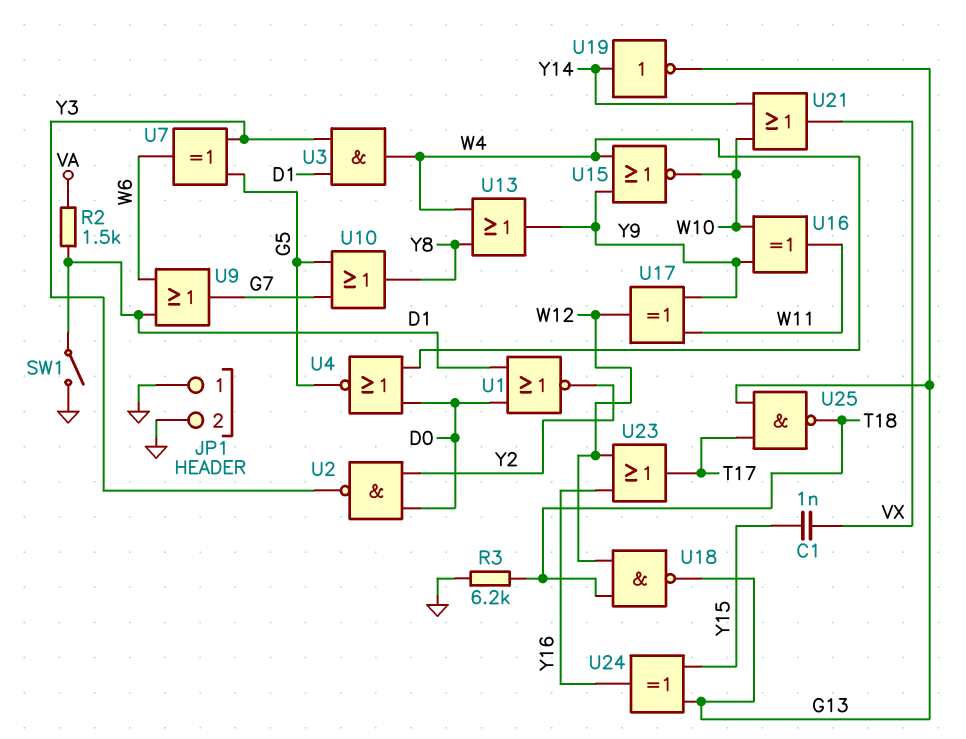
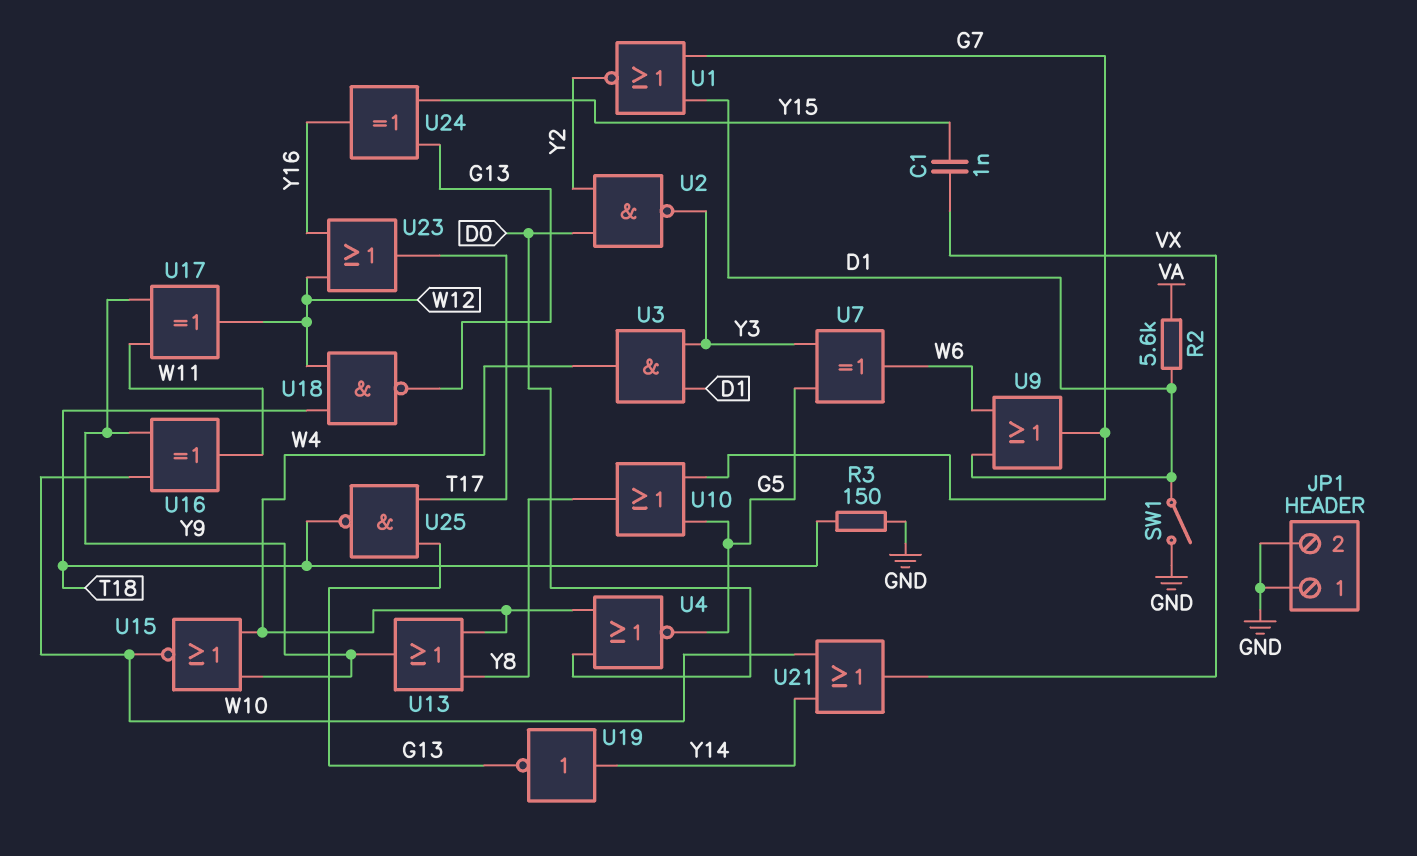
R2: 1.5k (D1, VA) -> 5.6k (D1, VA)
R3: 6.2k (GND, T18) -> 150 (GND, T18)
U1: NOR (in D0, in D1, out Y2) -> NOR (in D1, in G7, out Y2)

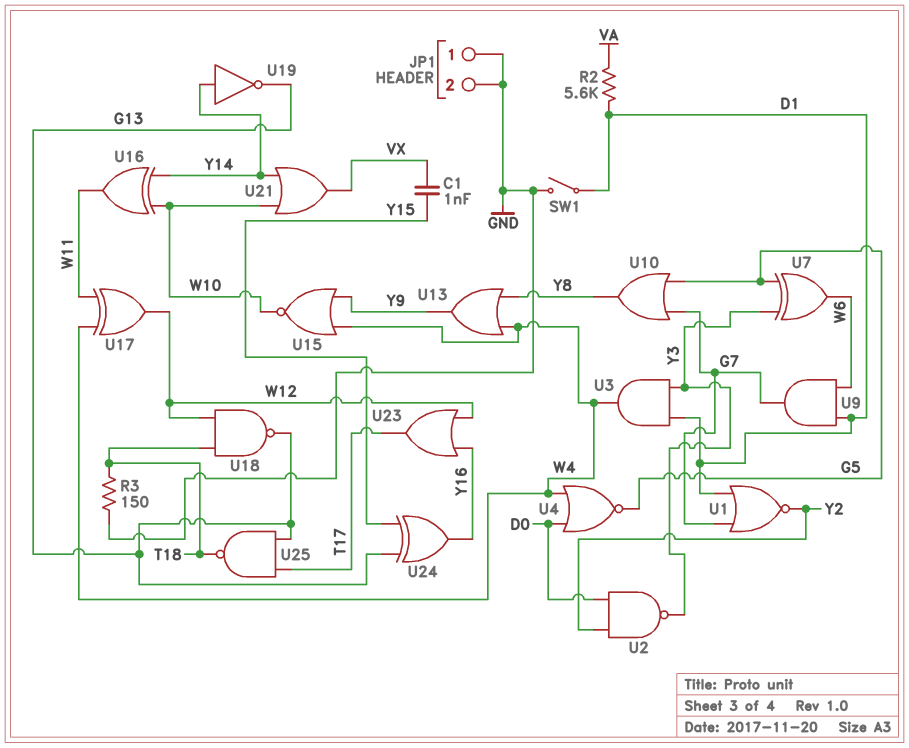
U9: OR (in D1, in W6, out G7) -> AND (in D1, in W6, out G7)
U16: XOR (in W10, in Y9, out W11) -> XOR (in W10, in Y14, out W11)
U17: XOR (in W11, in Y9, out W12) -> XOR (in W4, in W11, out W12)

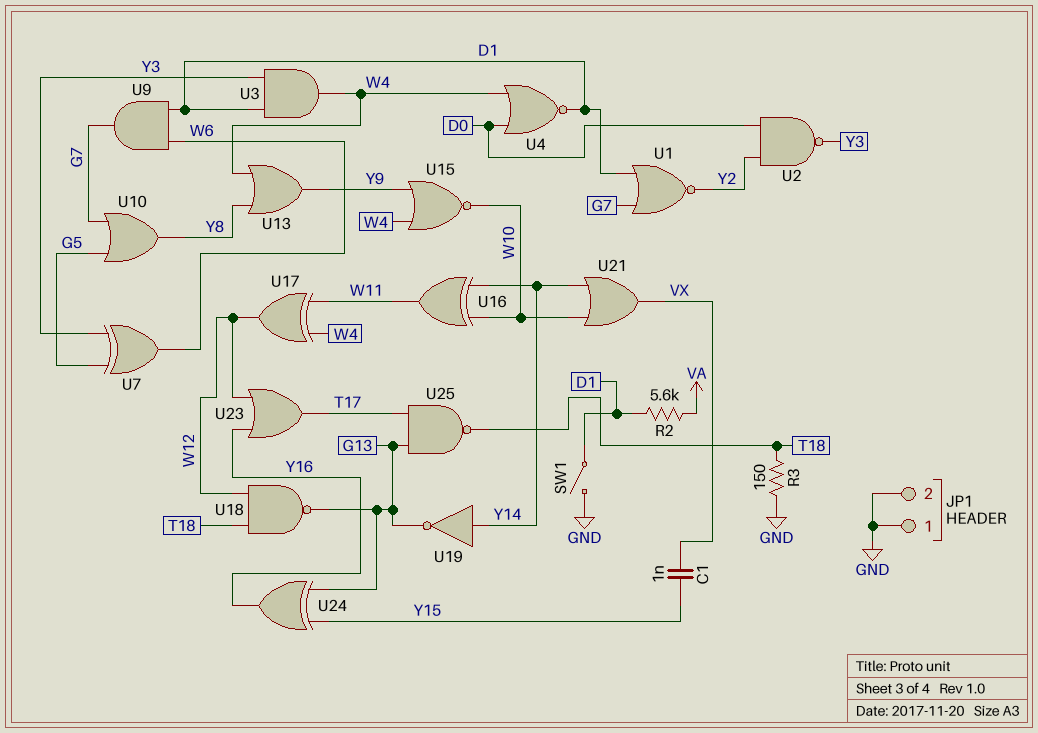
U4: NOR (in D0, in W4, out G5) -> NOR (in D0, in W4, out D1)

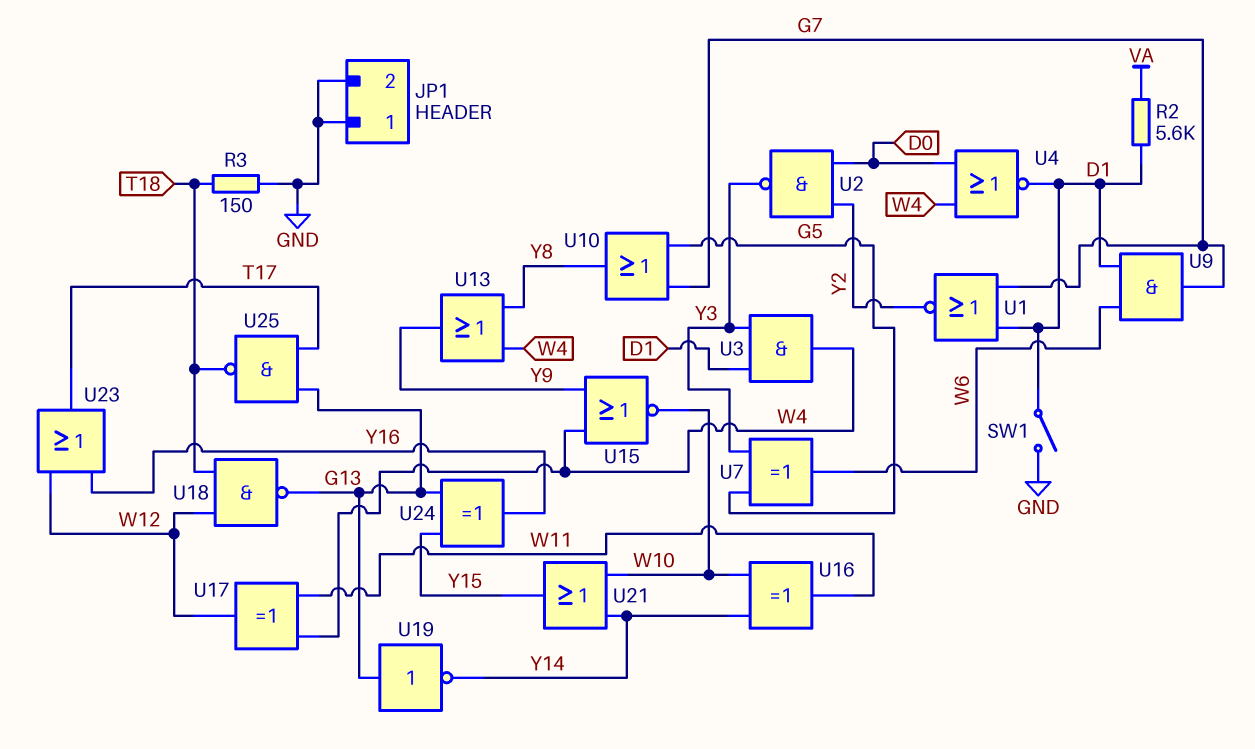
C1: 1nF (VX, Y15) -> none
U19: NOT (in Y14, out G13) -> NOT (in G13, out Y14)
U21: OR (in W10, in Y14, out VX) -> OR (in W10, in Y14, out Y15)

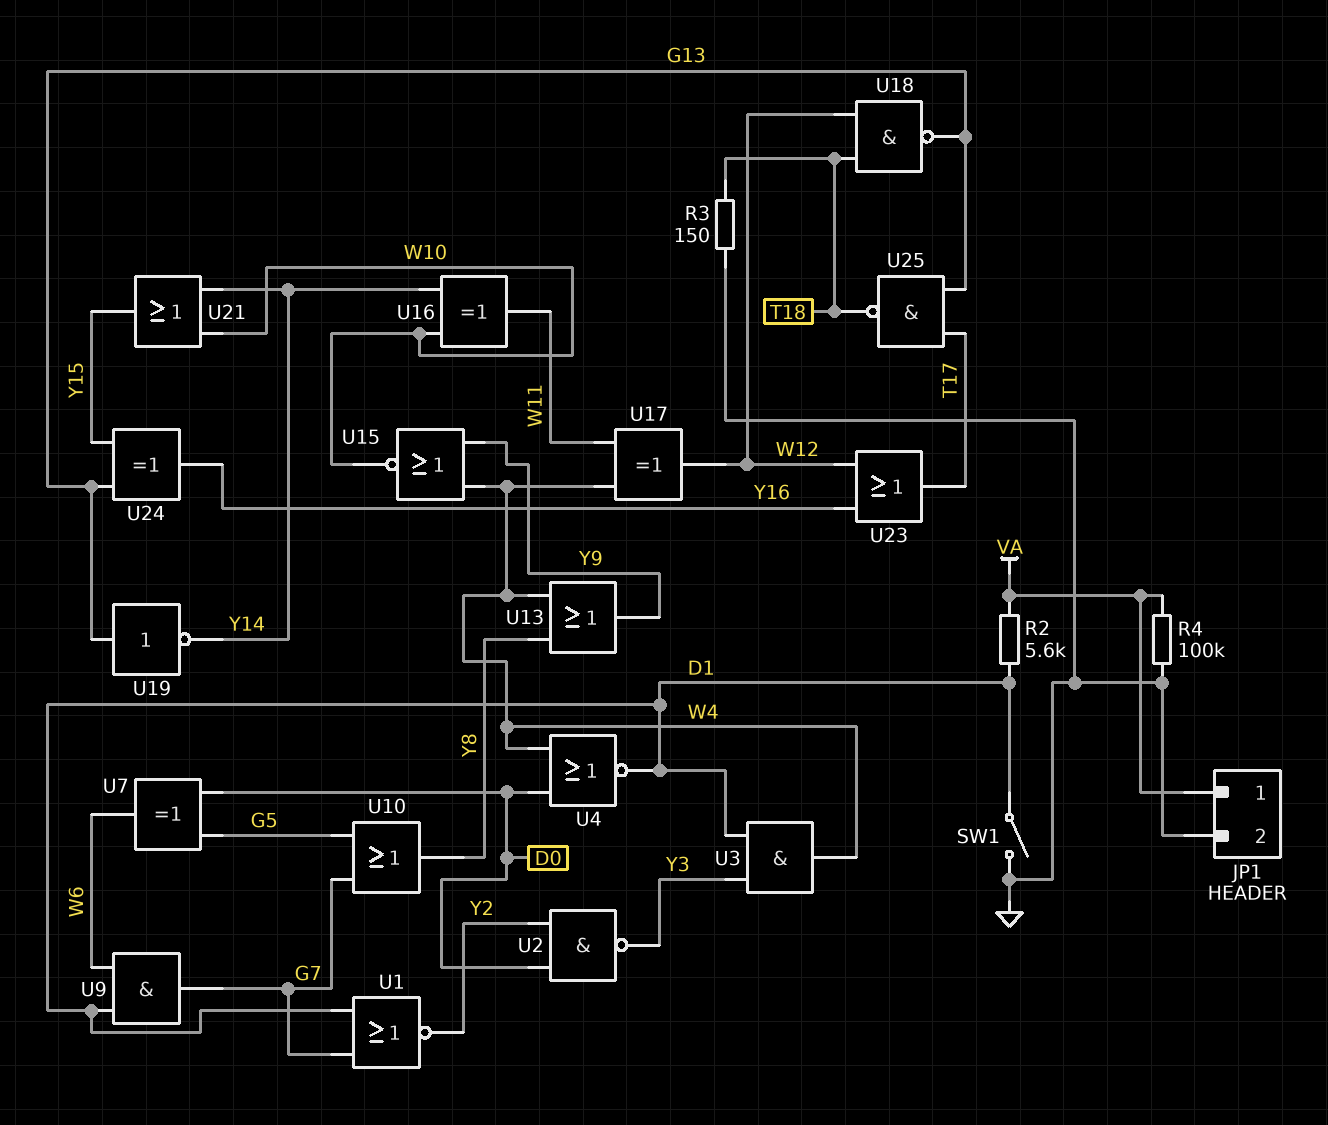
JP1 pin 1: GND -> VA
R4: none -> 100k (GND, VA)
U7: XOR (in G5, in Y3, out W6) -> XOR (in D0, in G5, out W6)

